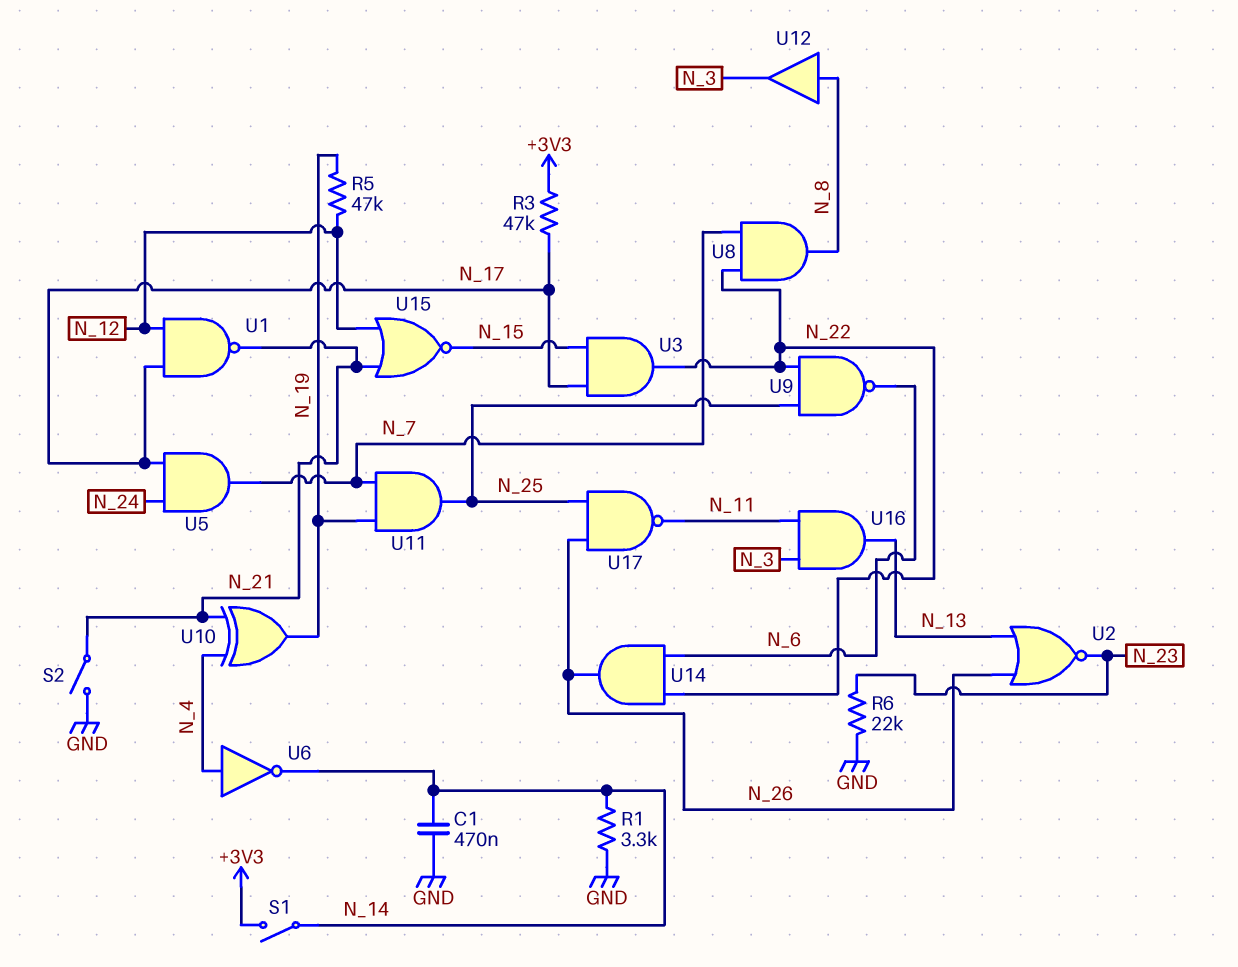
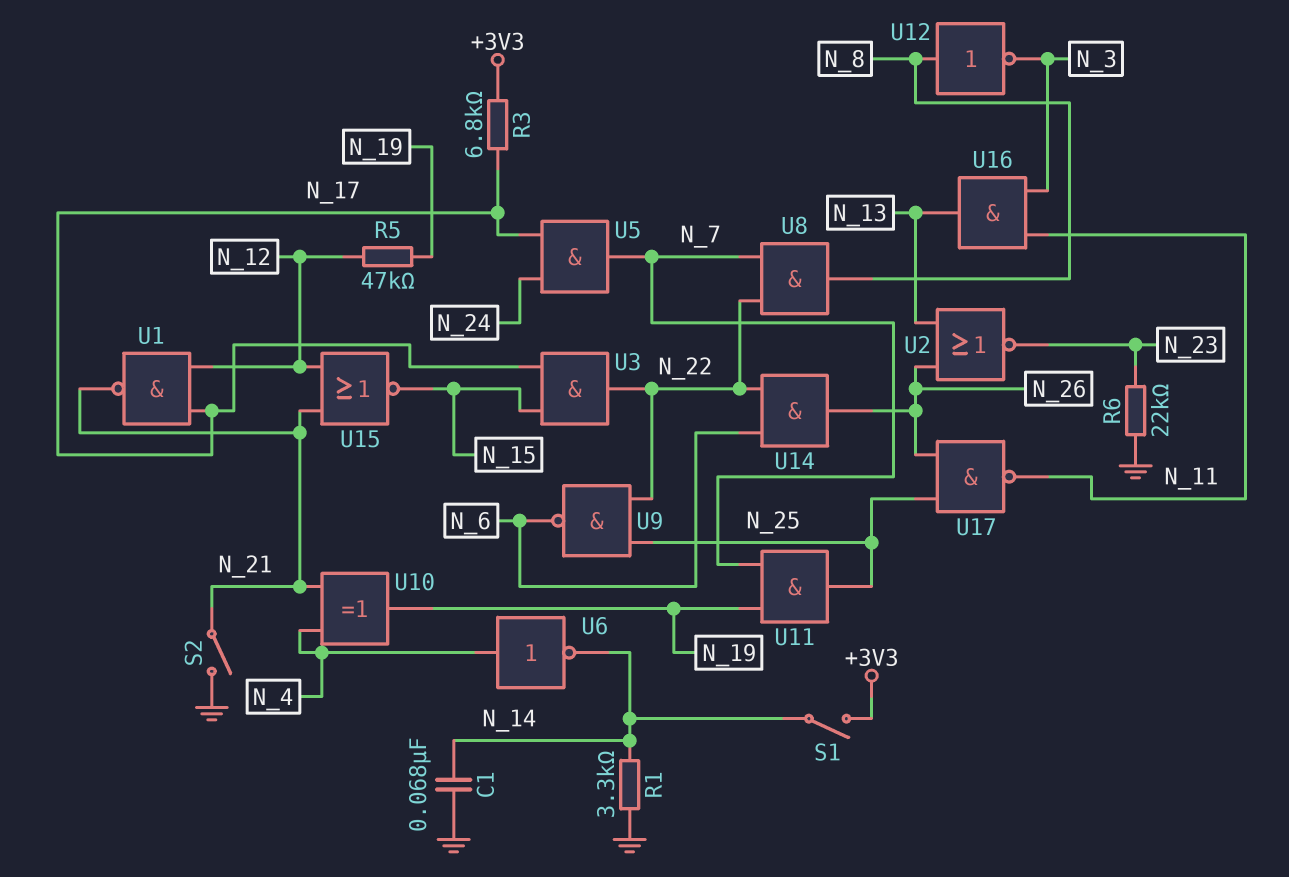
C1: 470nF (GND, N_14) -> 68nF (GND, N_14)
R3: 47k (+3V3, N_17) -> 6.8k (+3V3, N_17)
U12: buffer (in N_8, out N_3) -> NOT (in N_8, out N_3)

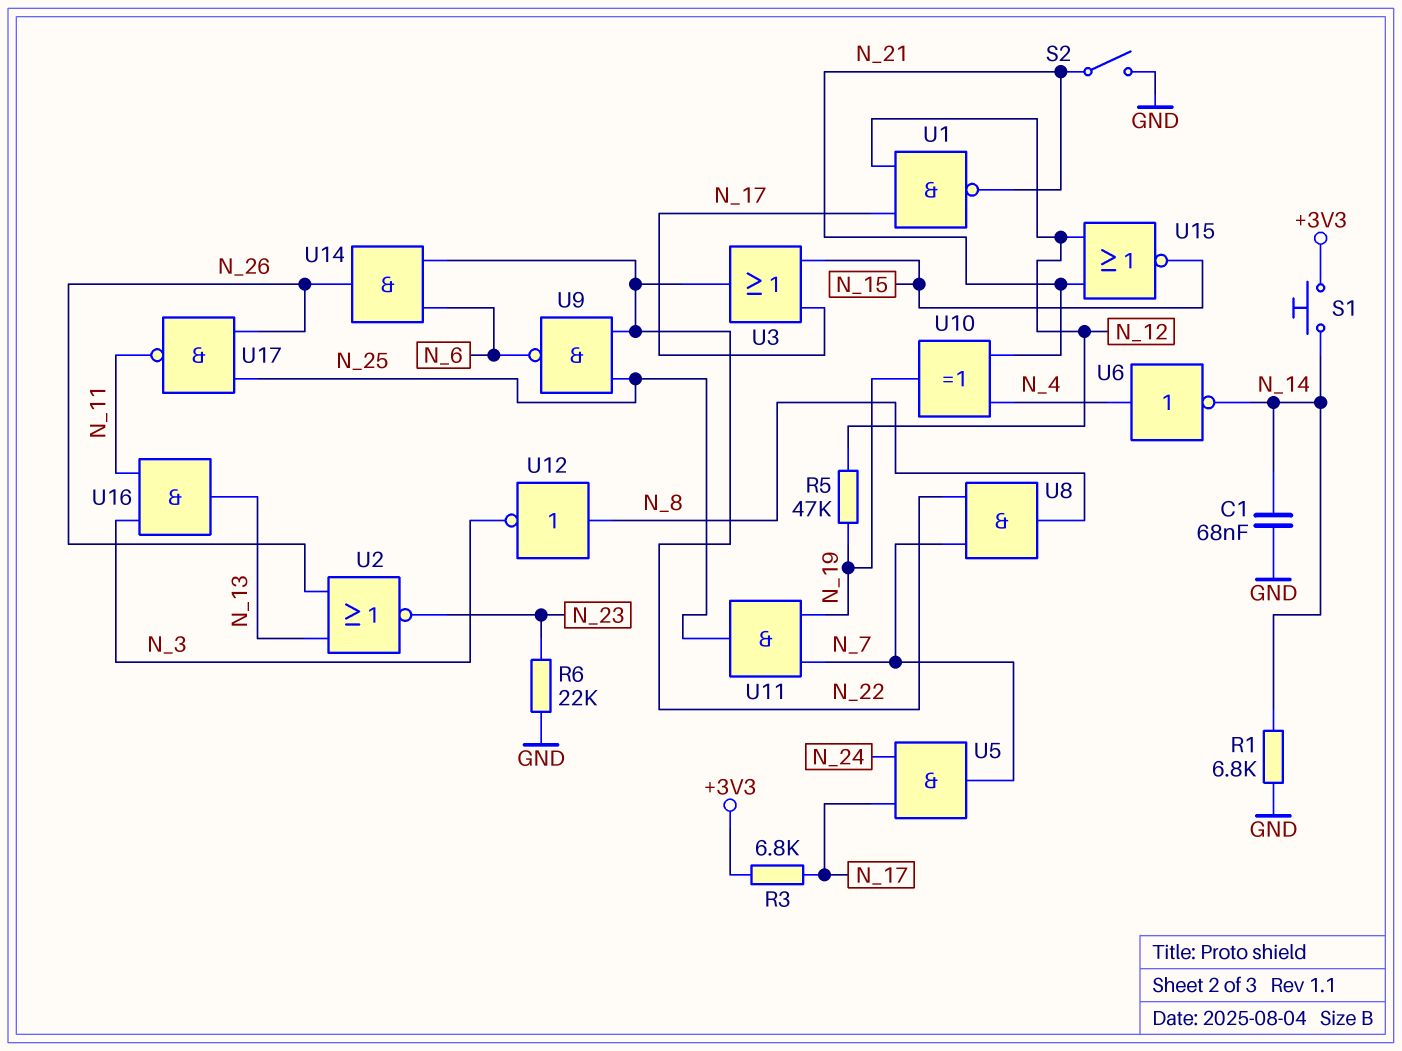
R1: 3.3k (GND, N_14) -> 6.8k (GND, N_14)
S1: switch (+3V3, N_14) -> button (+3V3, N_14)
U3: AND (in N_15, in N_17, out N_22) -> OR (in N_15, in N_17, out N_22)

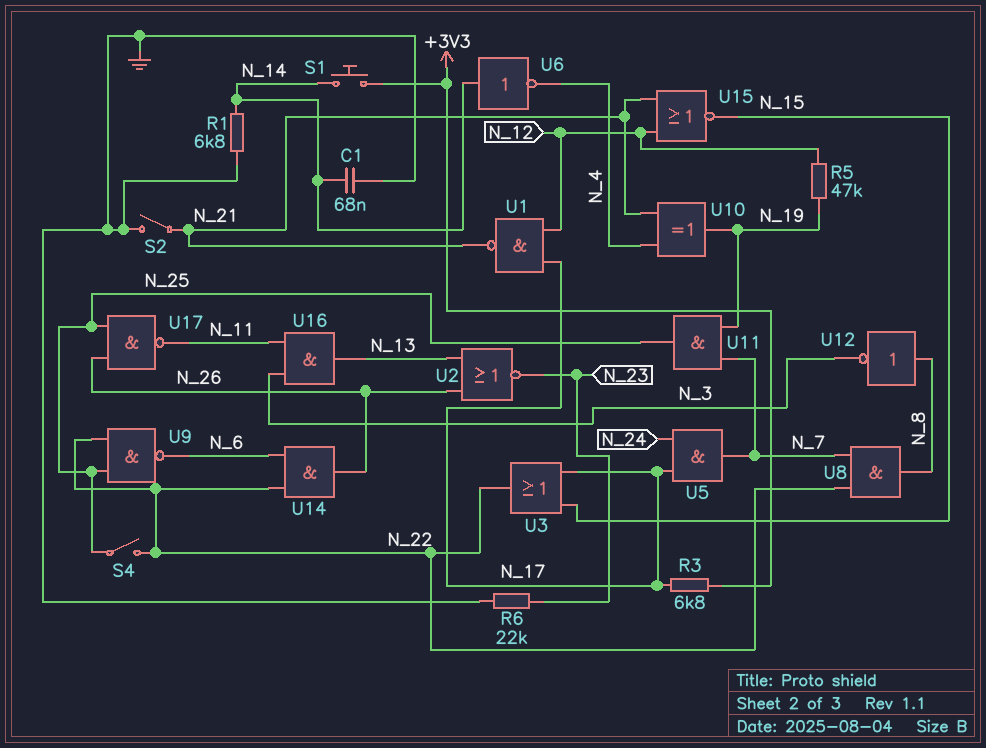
S4: none -> switch (N_22, N_25)
U6: NOT (in N_4, out N_14) -> NOT (in N_14, out N_4)

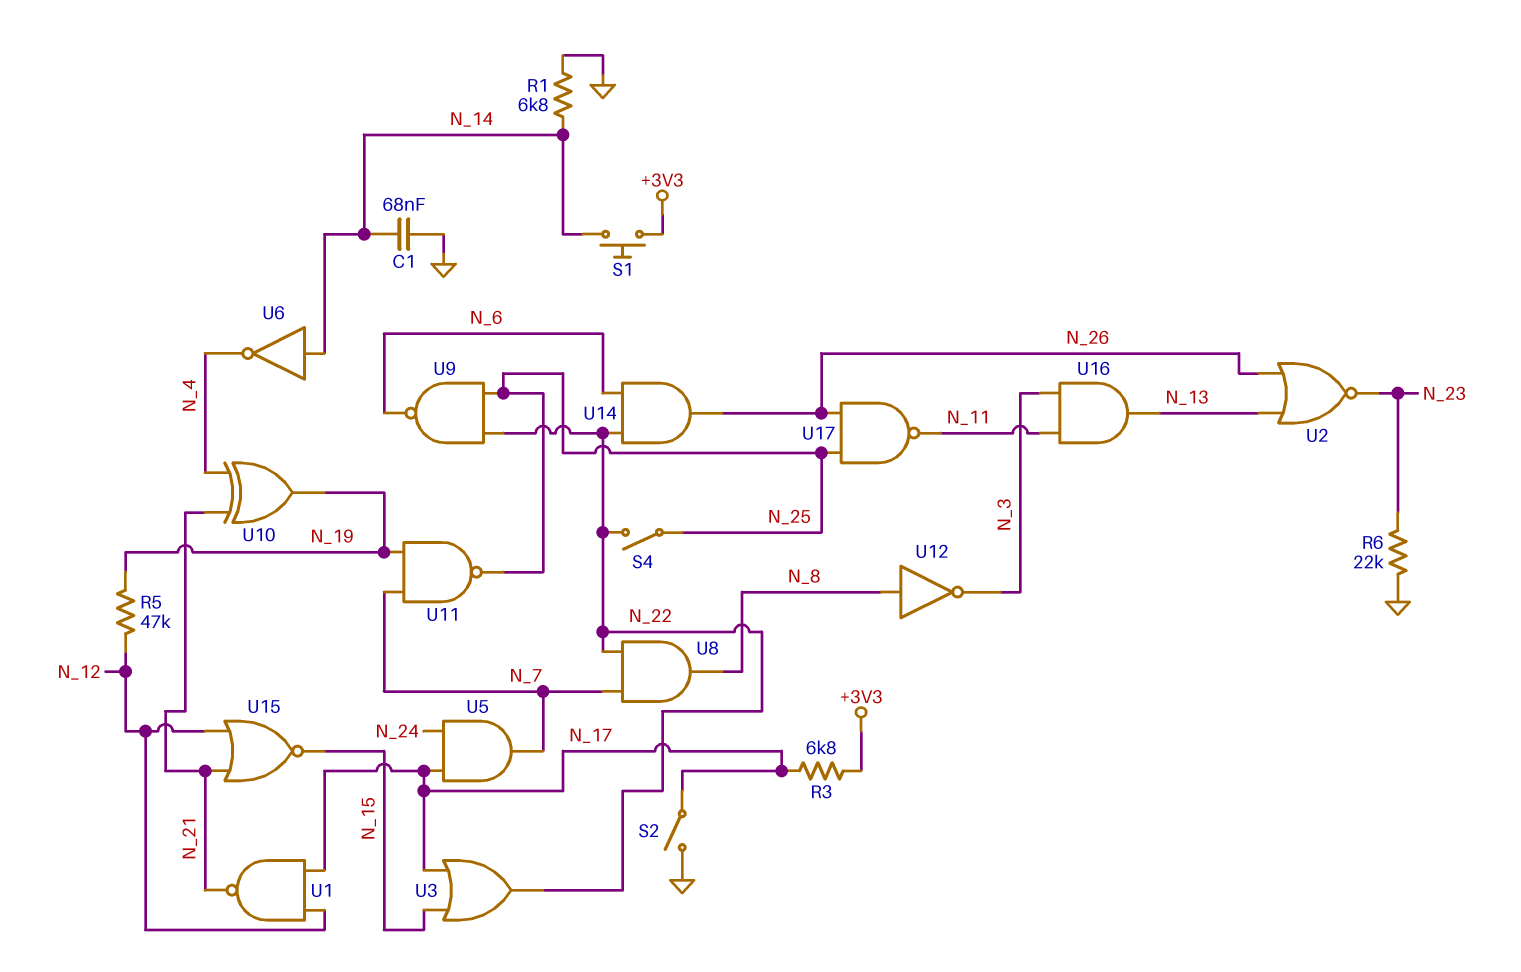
S2: switch (GND, N_21) -> switch (GND, N_17)
U11: AND (in N_7, in N_19, out N_25) -> NAND (in N_7, in N_19, out N_25)

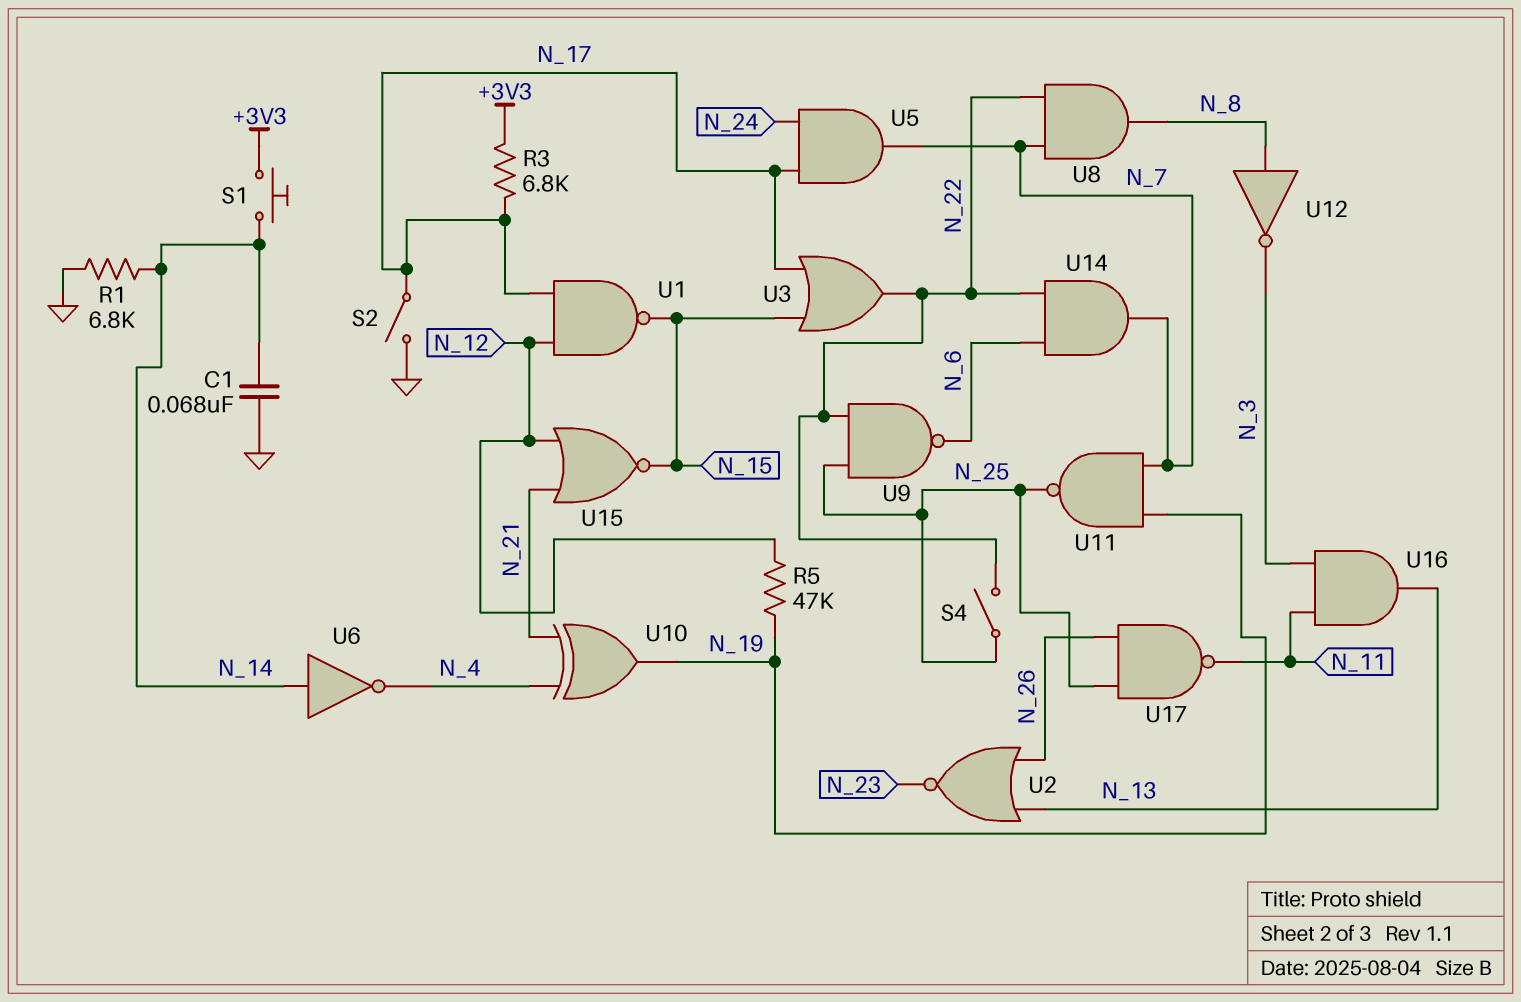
R6: 22k (GND, N_23) -> none
U1: NAND (in N_12, in N_17, out N_21) -> NAND (in N_12, in N_17, out N_15)
U14: AND (in N_6, in N_22, out N_26) -> AND (in N_6, in N_22, out N_7)

